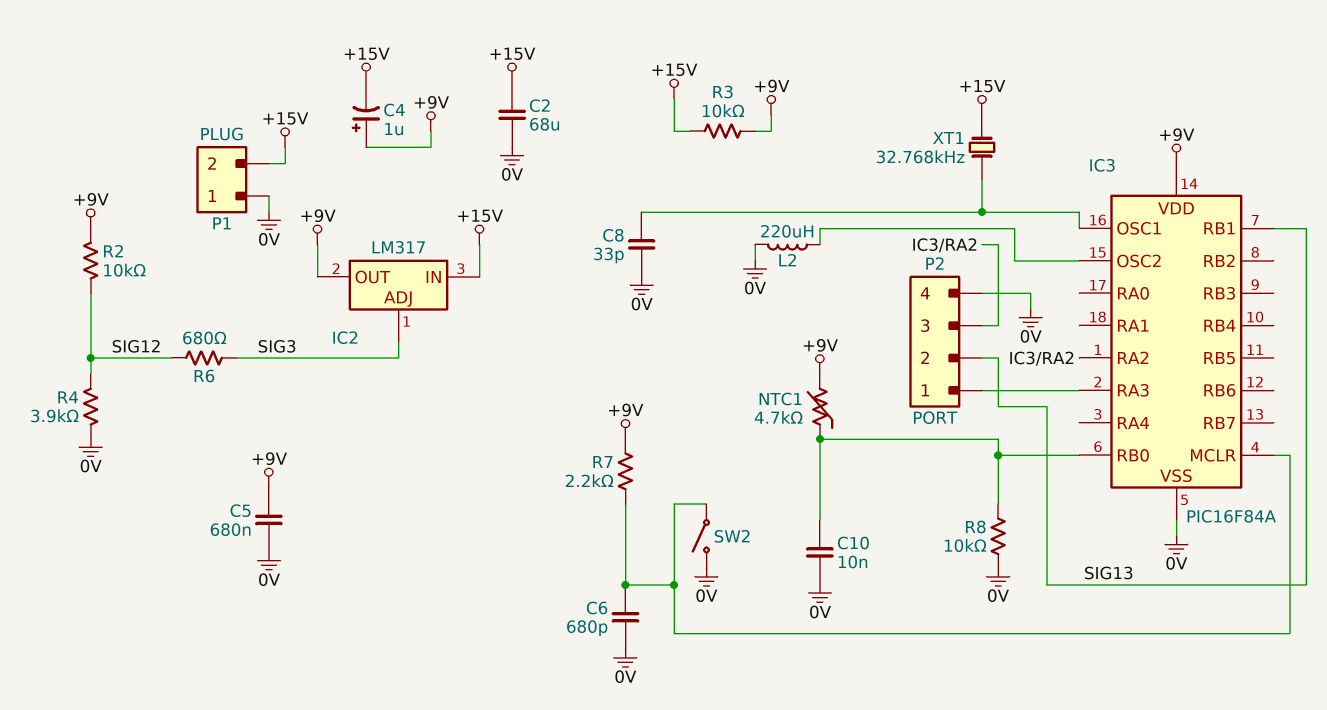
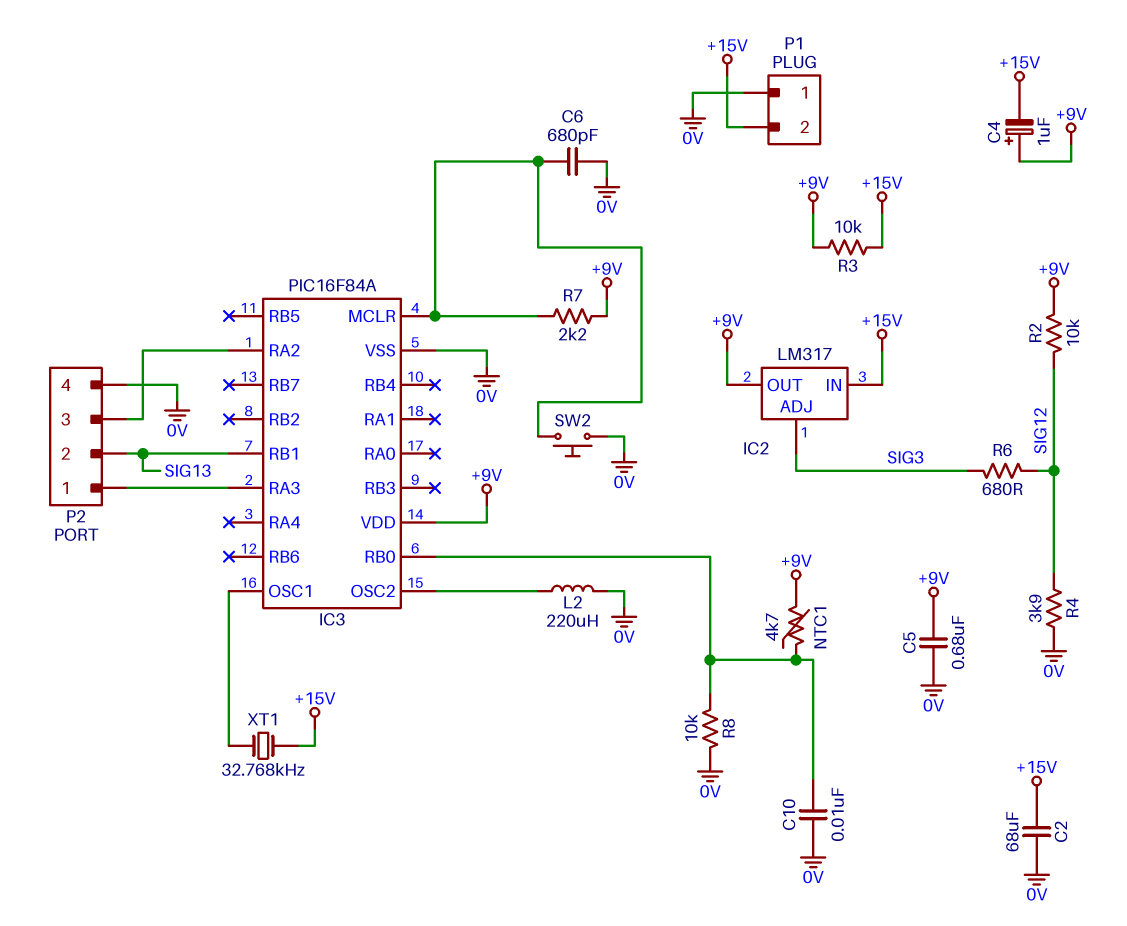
C8: 33pF (0V, IC3/OSC1) -> none
SW2: switch (0V, IC3/MCLR) -> button (0V, IC3/MCLR)

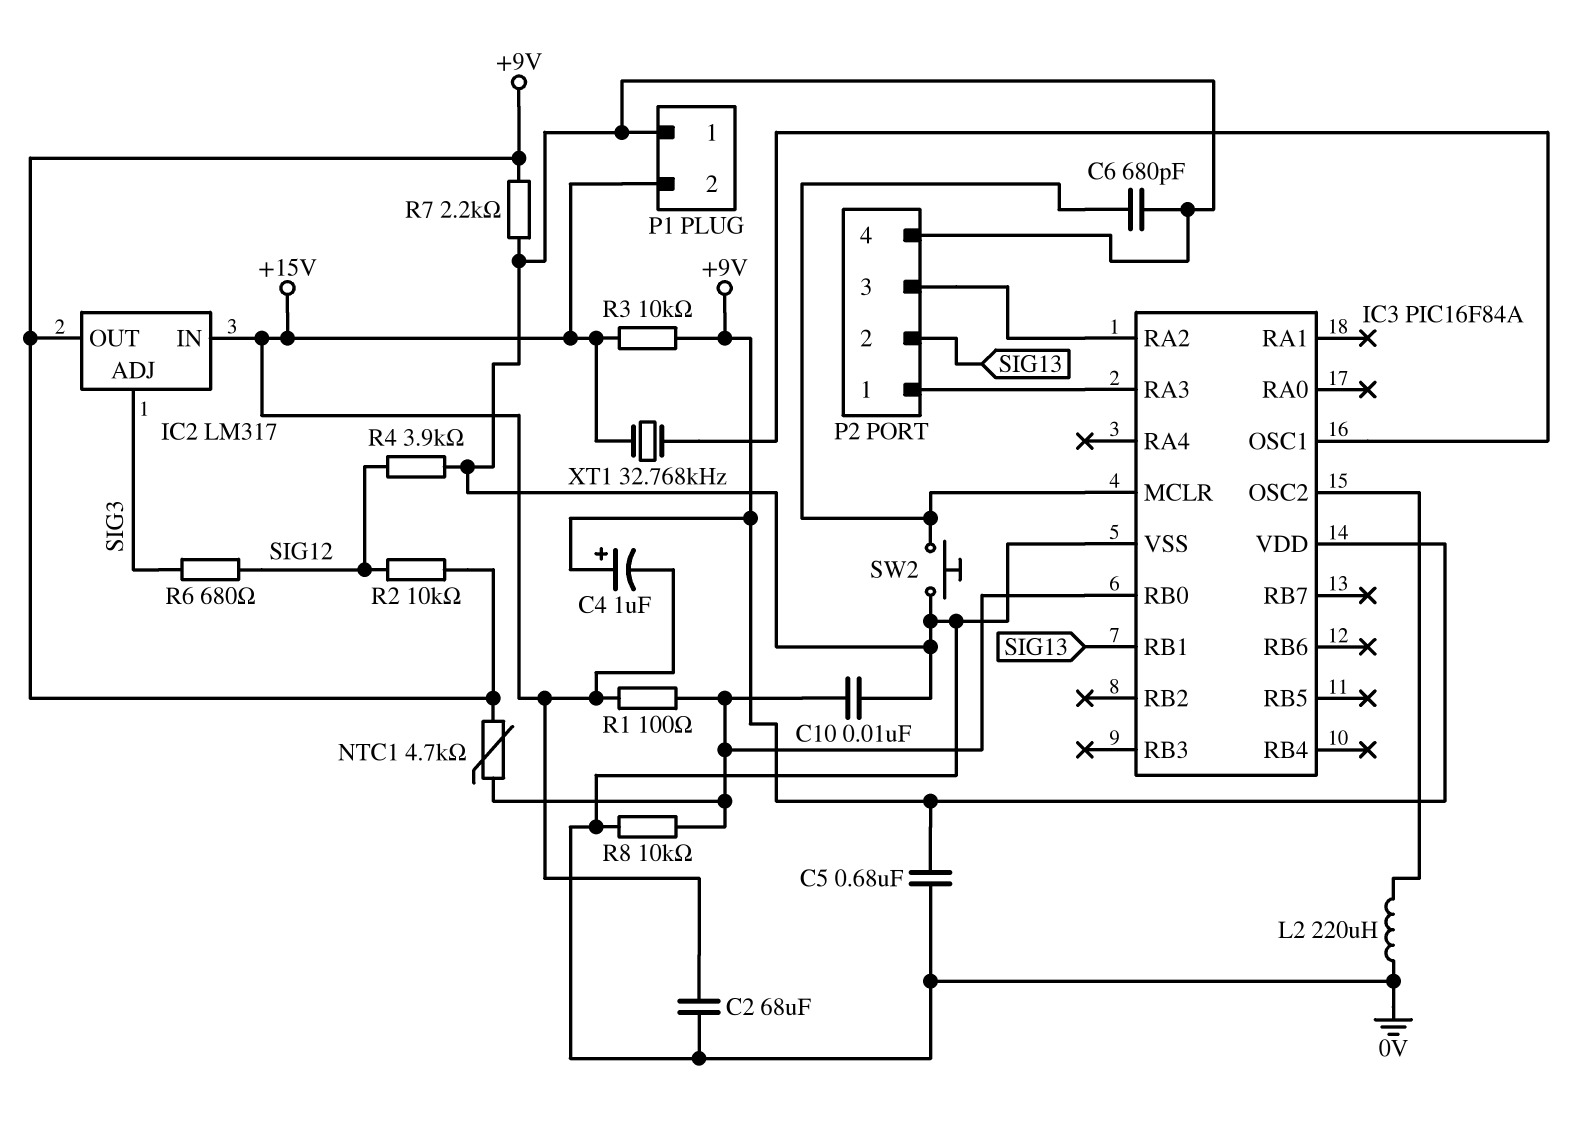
R1: none -> 100 (+15V, IC3/RB0)
R7: 2.2k (+9V, IC3/MCLR) -> 2.2k (+9V, 0V)

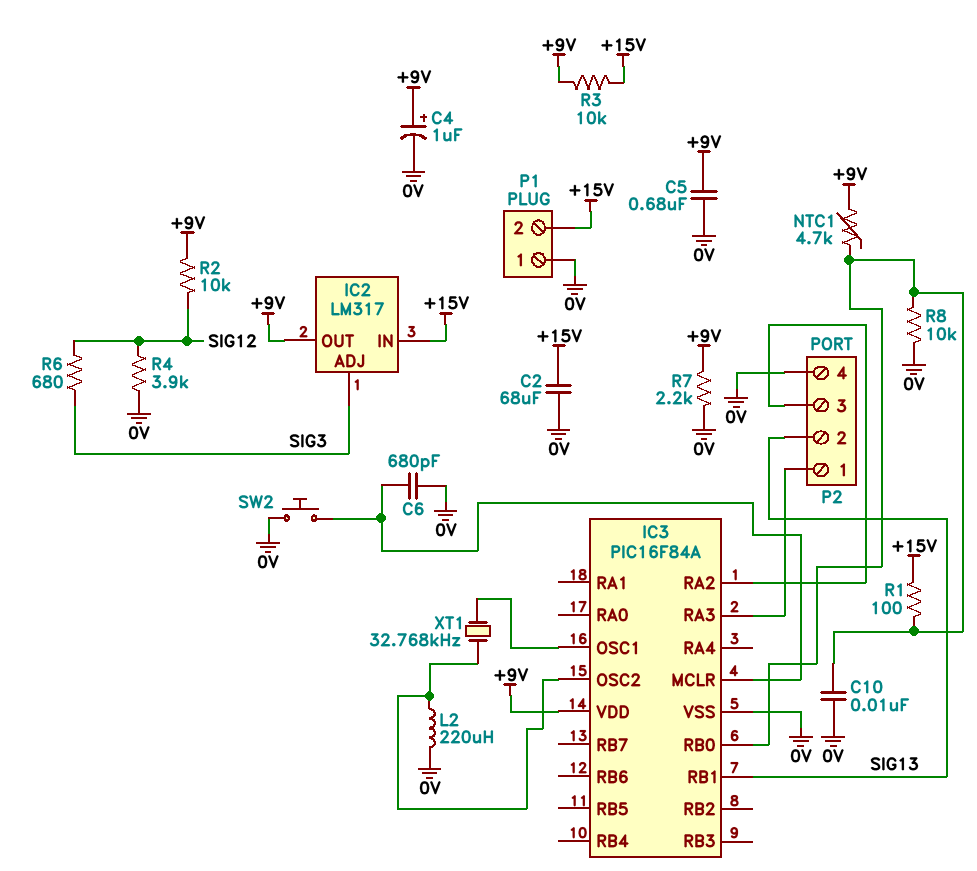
C4: 1uF (plus +9V, minus +15V) -> 1uF (plus +9V, minus 0V)
XT1: 32.768kHz (+15V, IC3/OSC1) -> 32.768kHz (IC3/OSC1, IC3/OSC2)

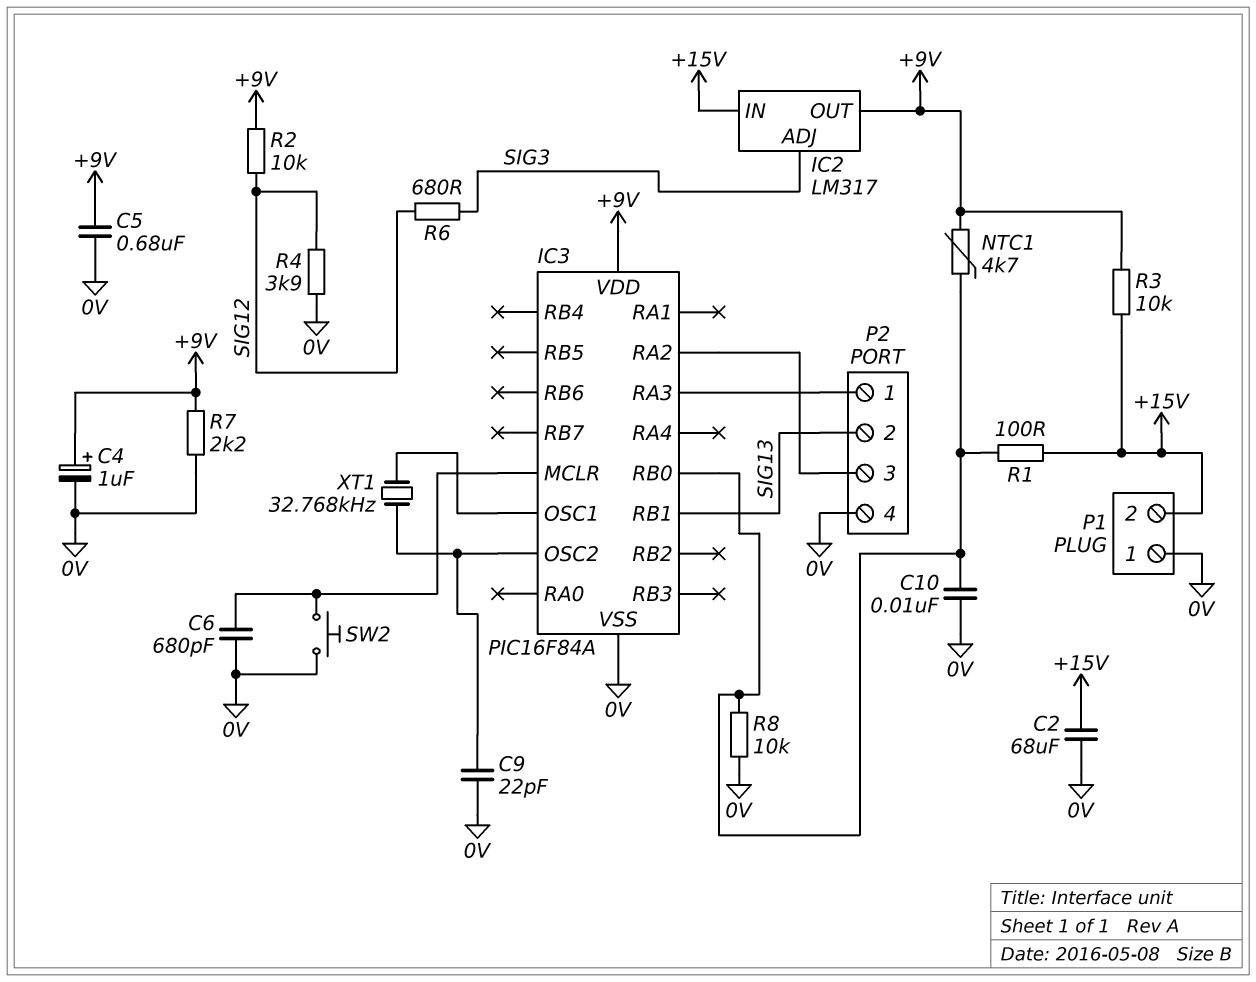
C9: none -> 22pF (0V, IC3/OSC2)
L2: 220uH (0V, IC3/OSC2) -> none

